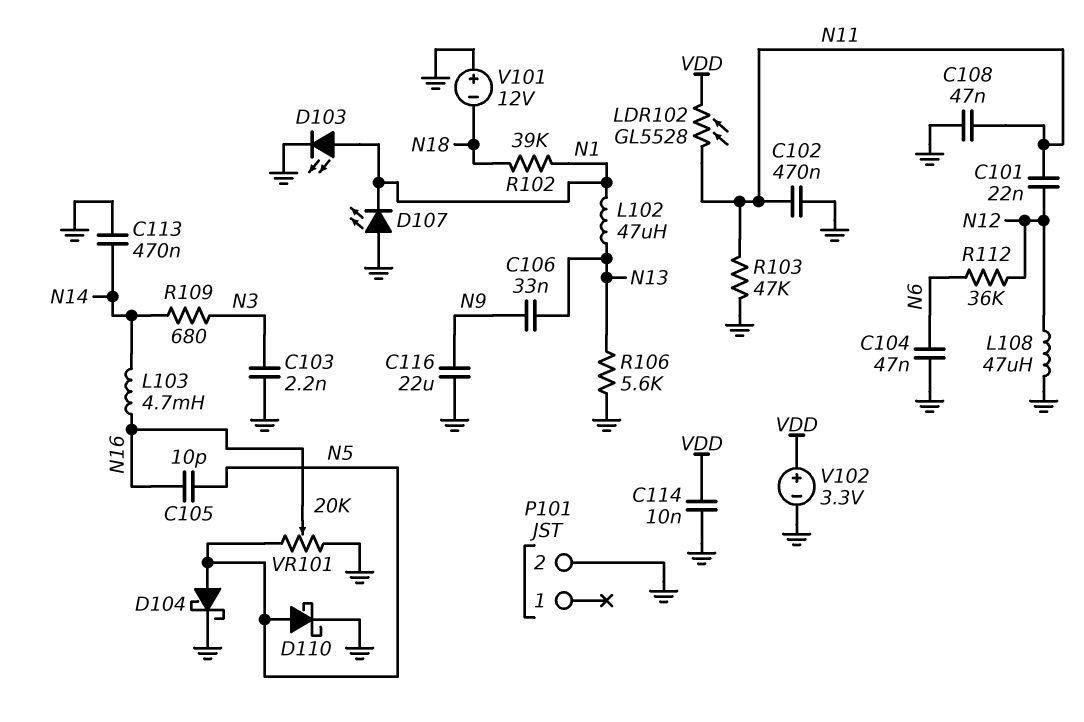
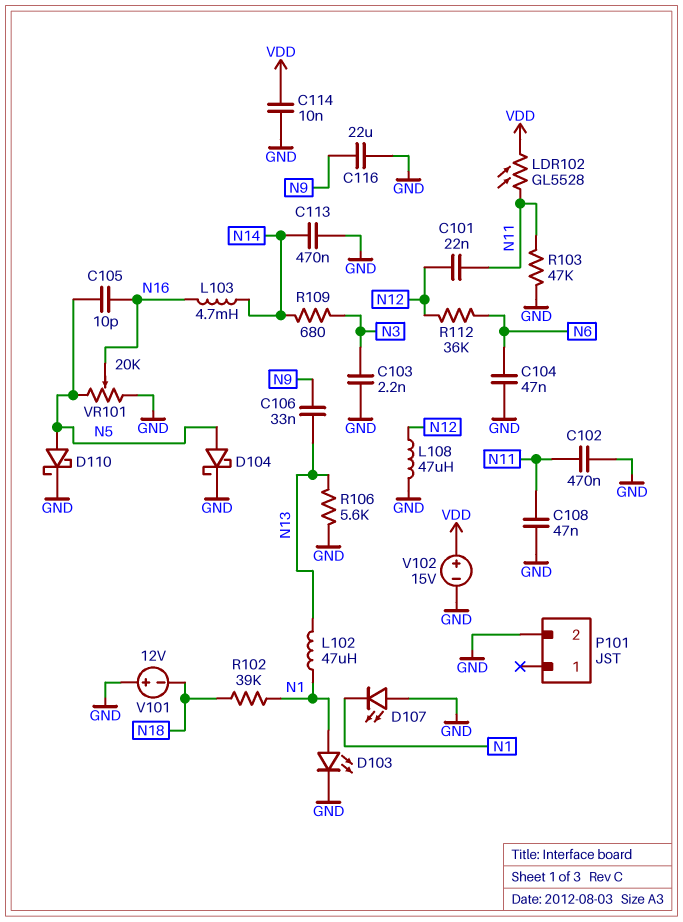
V102: 3.3V (plus VDD, minus GND) -> 15V (plus VDD, minus GND)

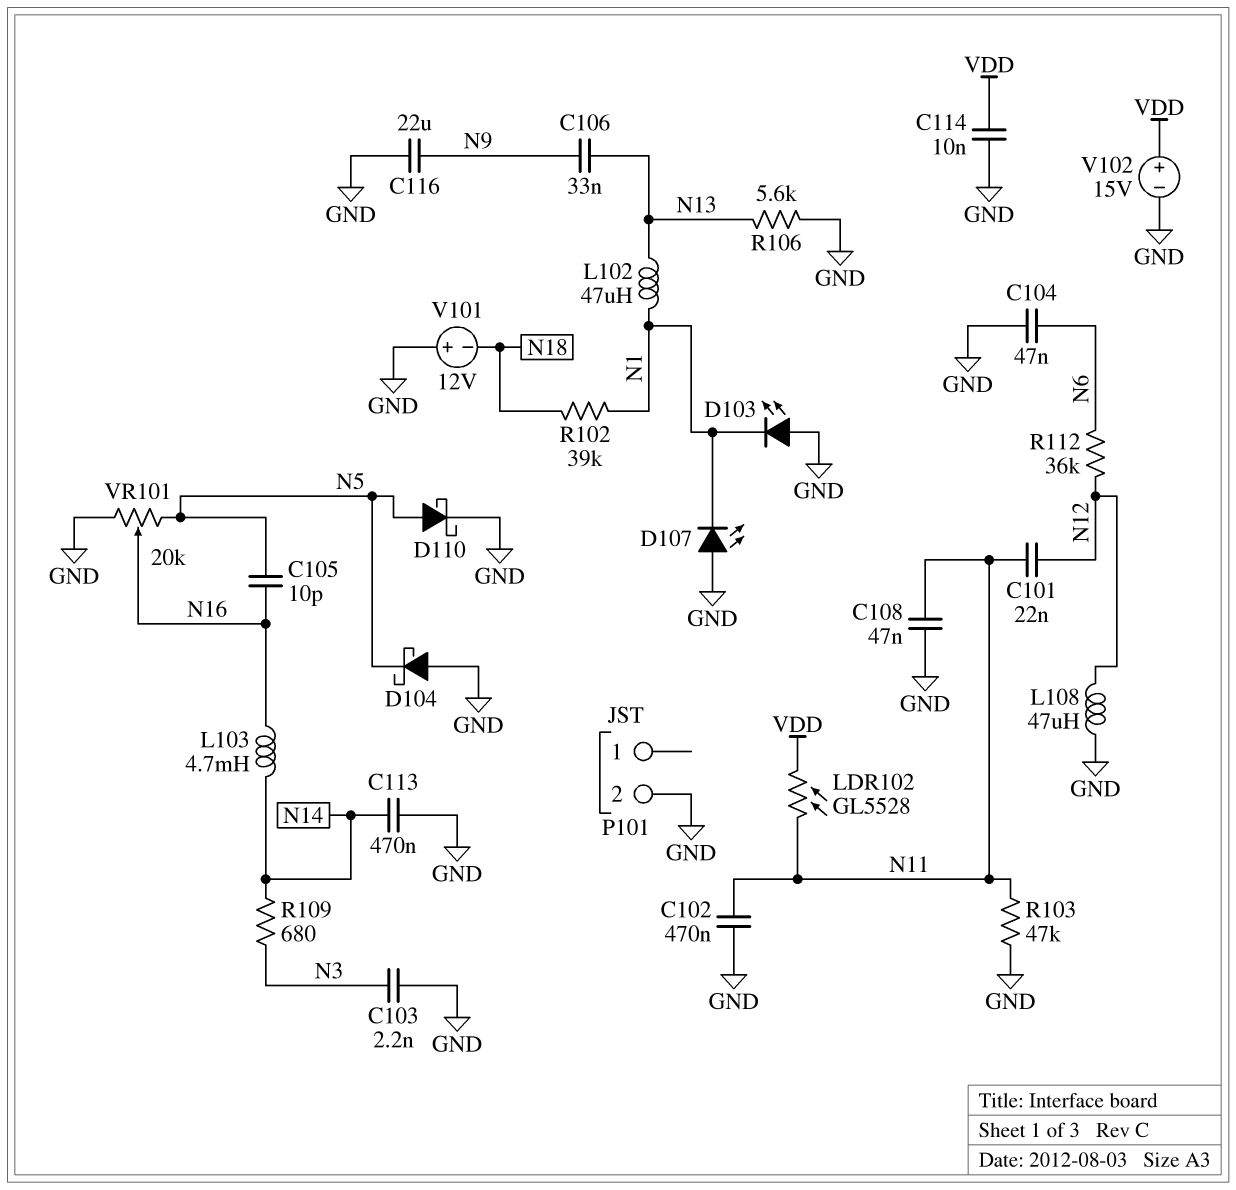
D103: LED (A N1, K GND) -> LED (A GND, K N1)
D104: schottky (A N5, K GND) -> schottky (A GND, K N5)

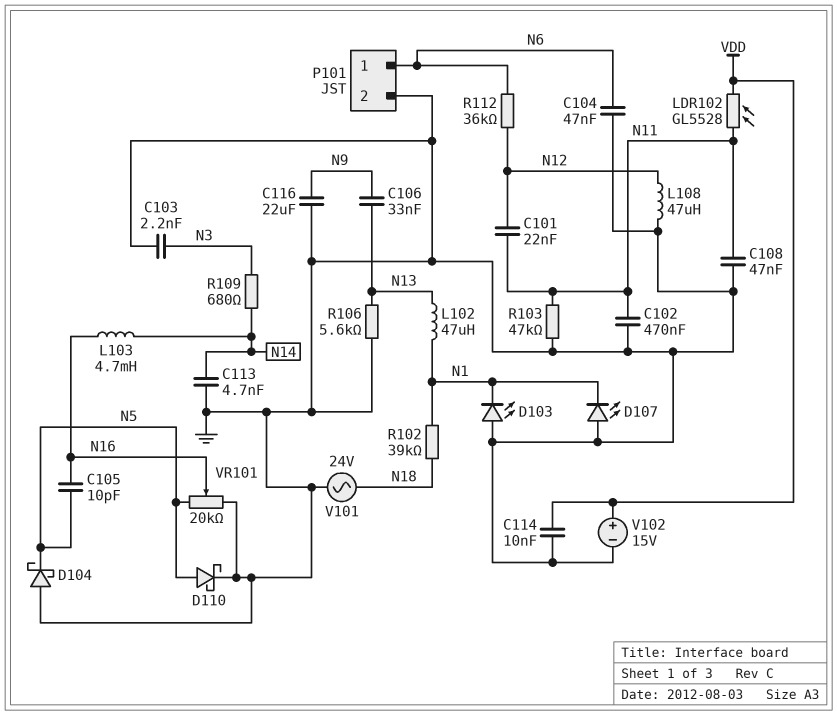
C113: 470nF (GND, N14) -> 4.7nF (GND, N14)
P101 pin 1: none -> N6
V101: 12V (plus GND, minus N18) -> AC 24V (GND, N18)

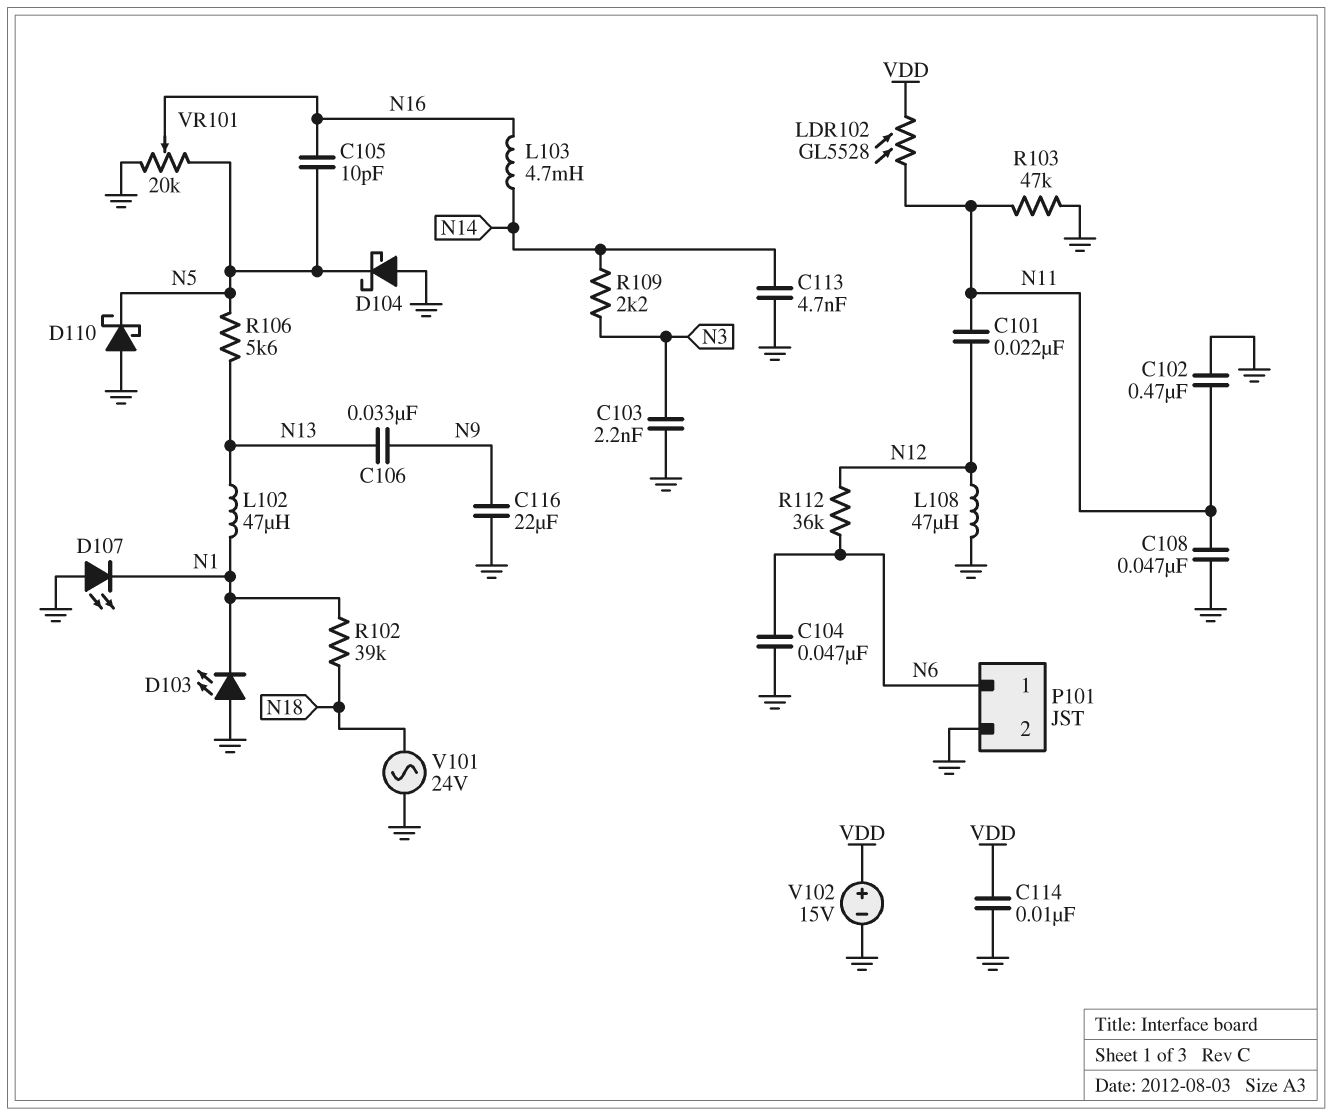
D110: schottky (A N5, K GND) -> schottky (A GND, K N5)
R106: 5.6k (GND, N13) -> 5.6k (N5, N13)
R109: 680 (N3, N14) -> 2.2k (N3, N14)

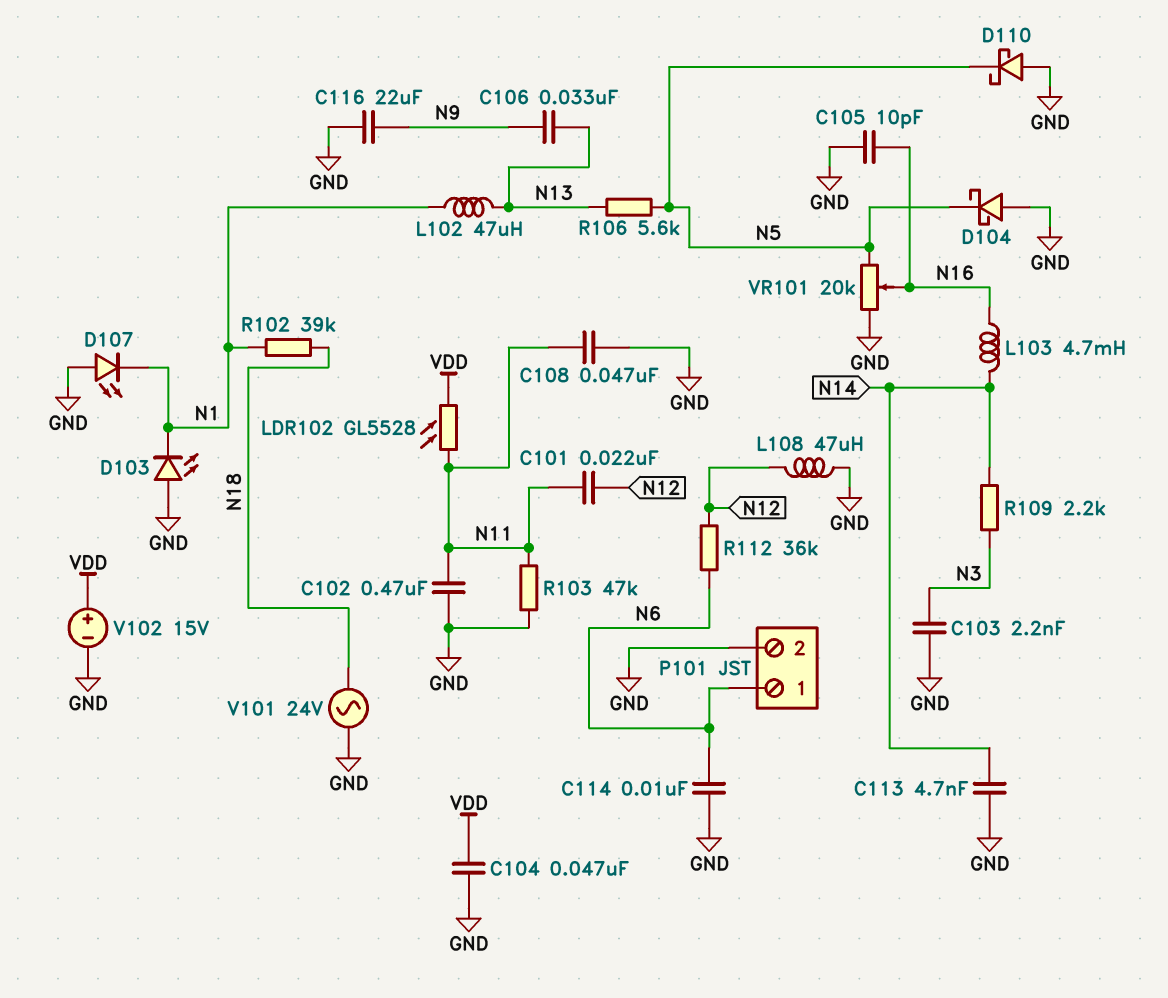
C104: 47nF (GND, N6) -> 47nF (GND, VDD)
C105: 10pF (N5, N16) -> 10pF (GND, N16)
C114: 10nF (GND, VDD) -> 10nF (GND, N6)

